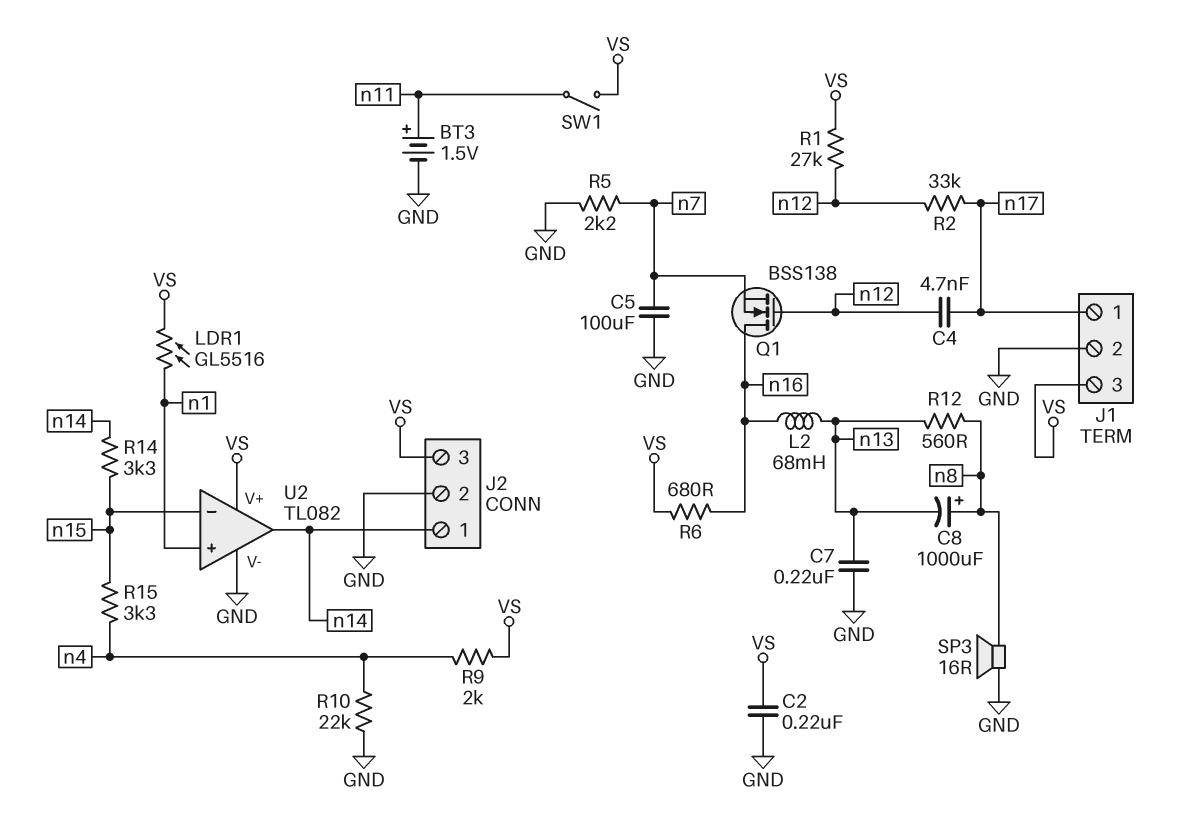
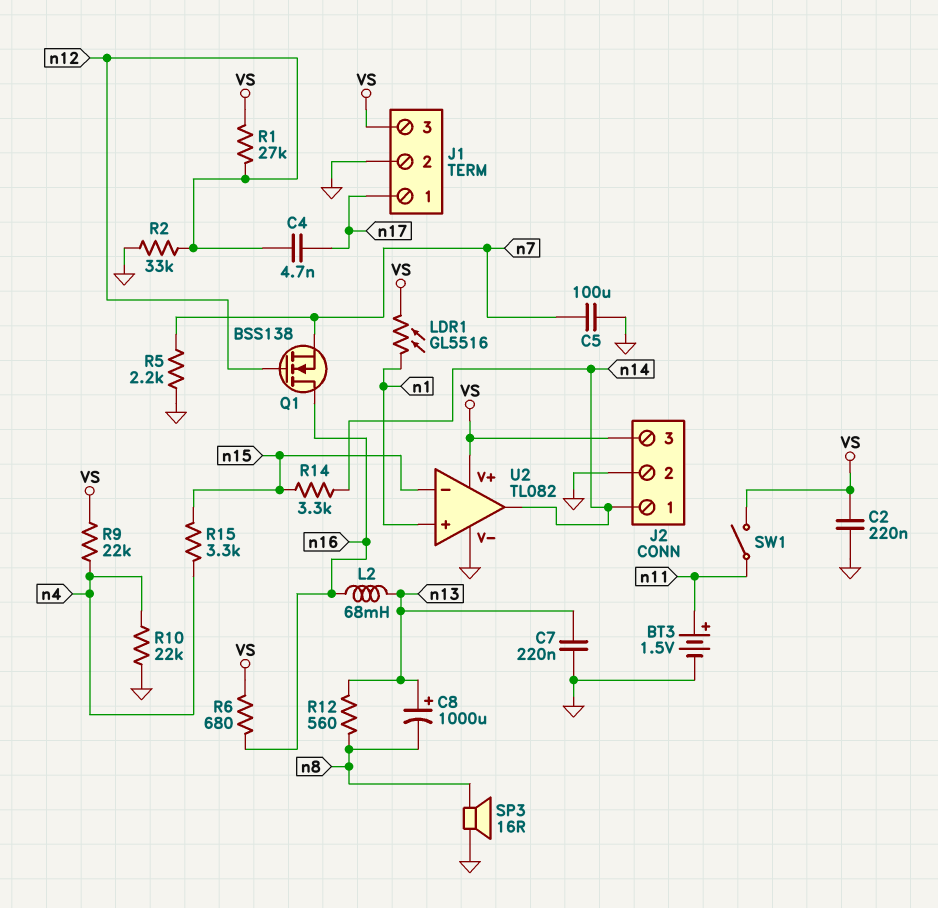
C8: 1000uF (plus n8, minus n13) -> 1000uF (plus n13, minus n8)
R2: 33k (n12, n17) -> 33k (GND, n12)
R9: 2k (VS, n4) -> 22k (VS, n4)

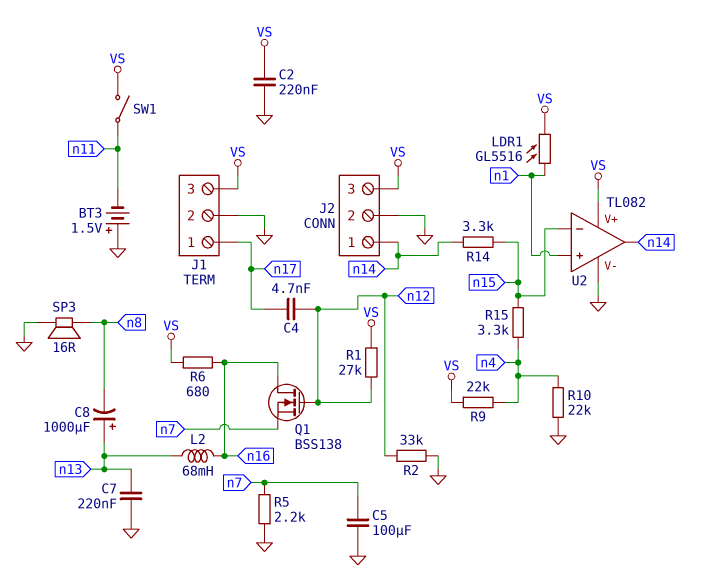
BT3: 1.5V (plus n11, minus GND) -> 1.5V (plus GND, minus n11)
R12: 560 (n8, n13) -> none

